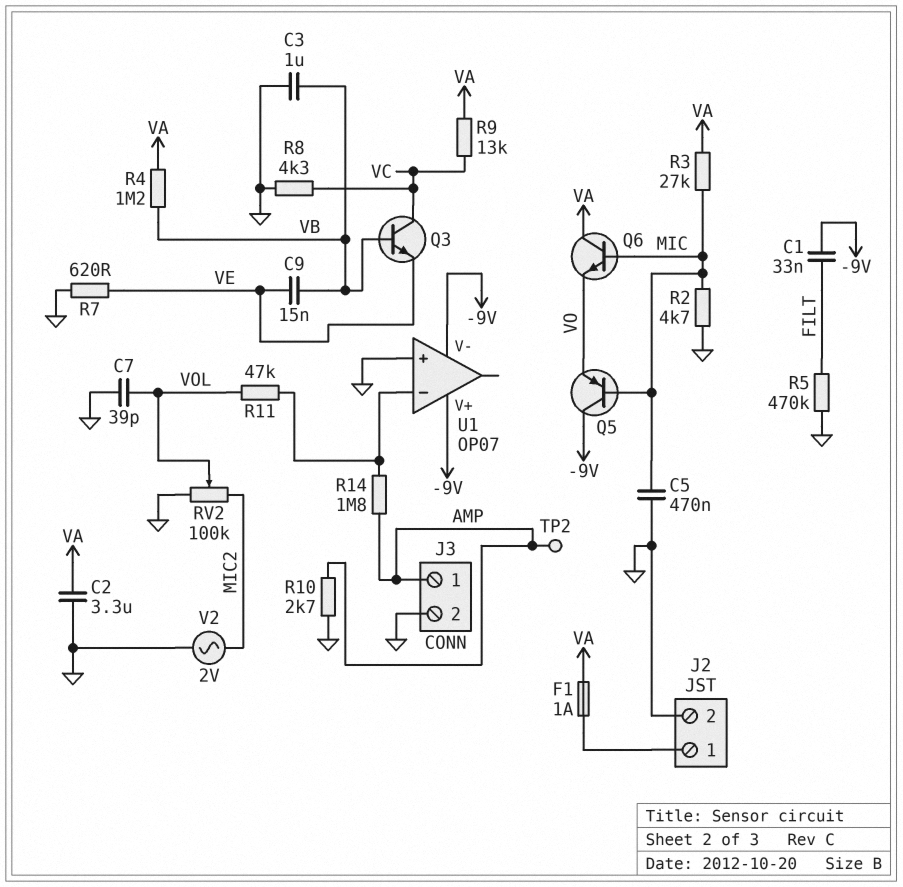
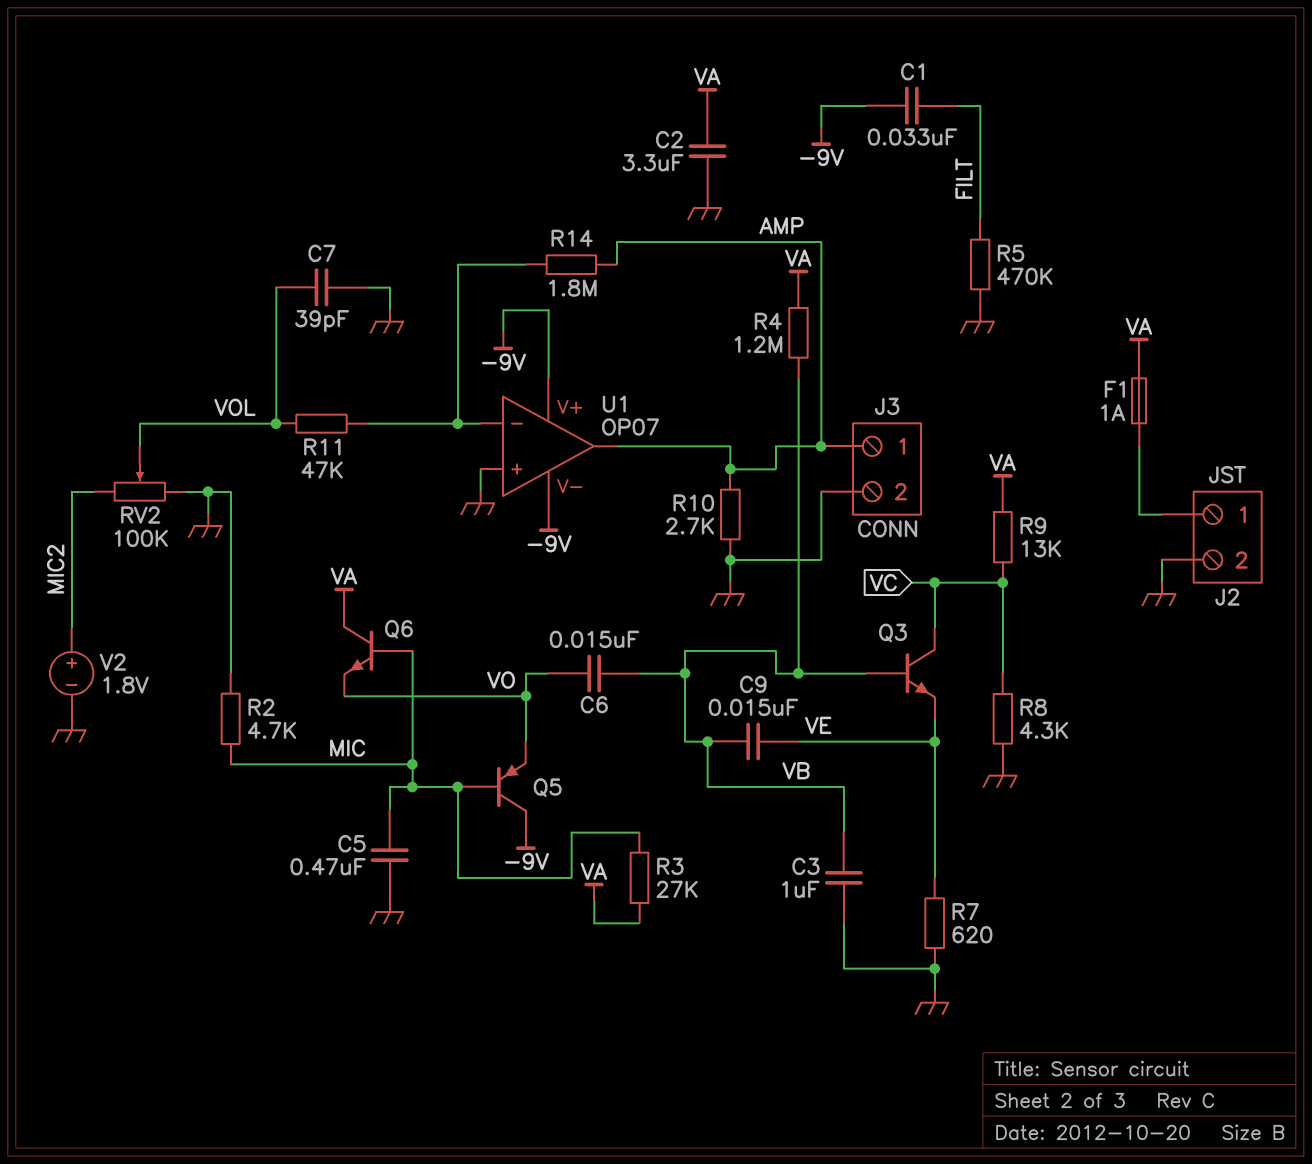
C6: none -> 15nF (VB, VO)
TP2: test point (AMP) -> none
U1 pin out: none -> AMP
V2: AC 2V (GND, MIC2) -> 1.8V (plus MIC2, minus GND)

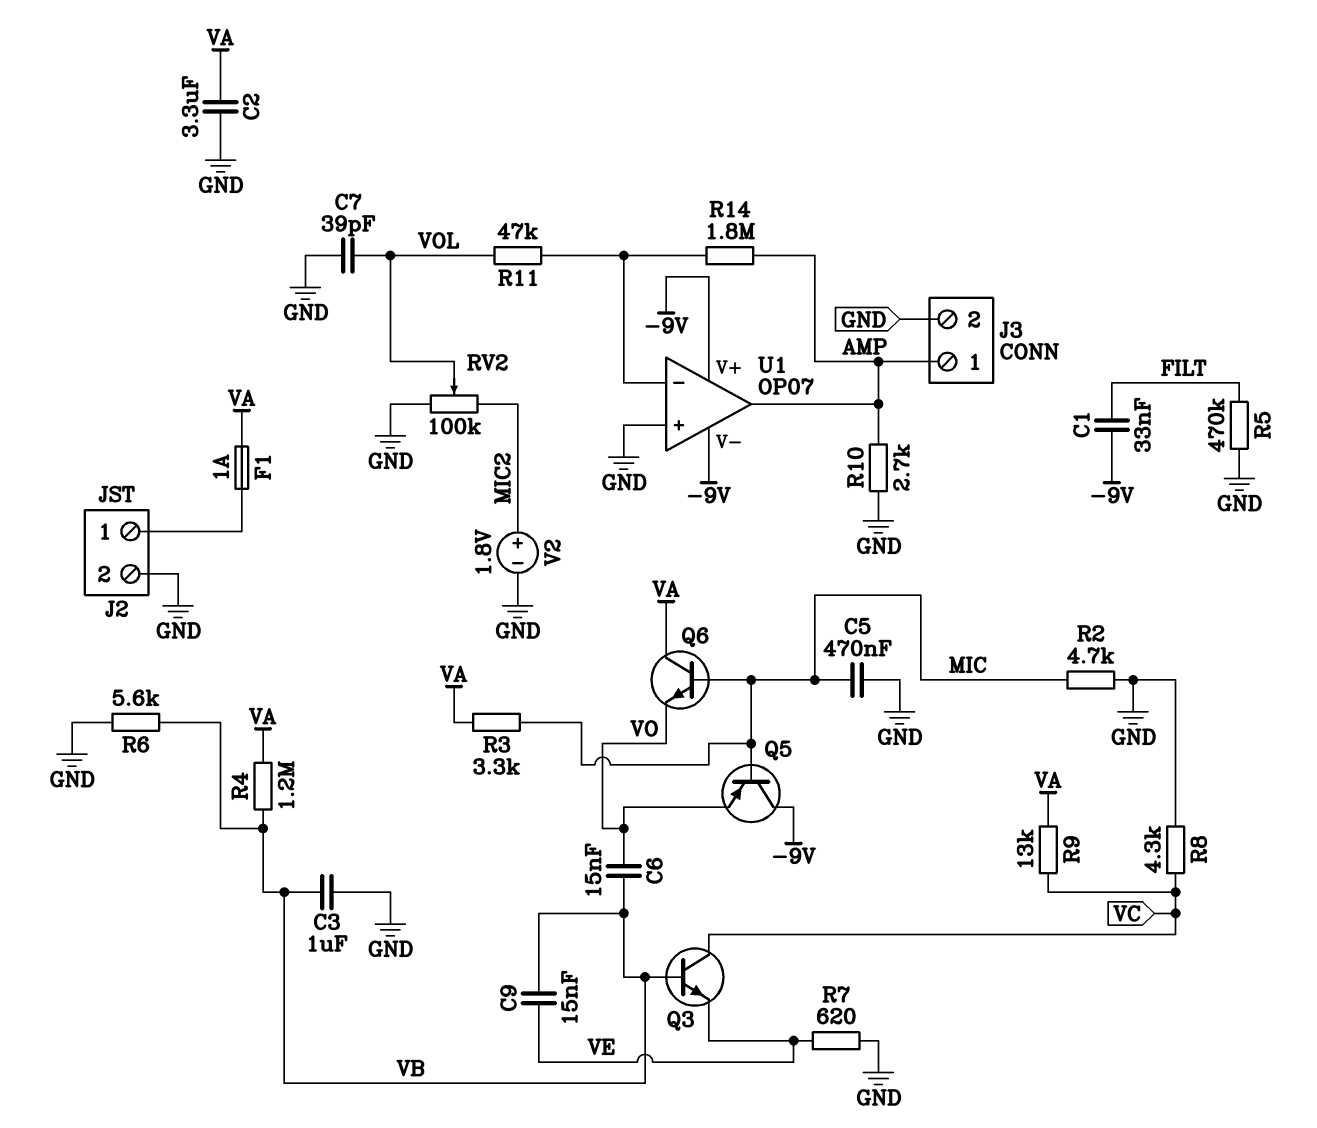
R3: 27k (MIC, VA) -> 3.3k (MIC, VA)
R6: none -> 5.6k (GND, VB)

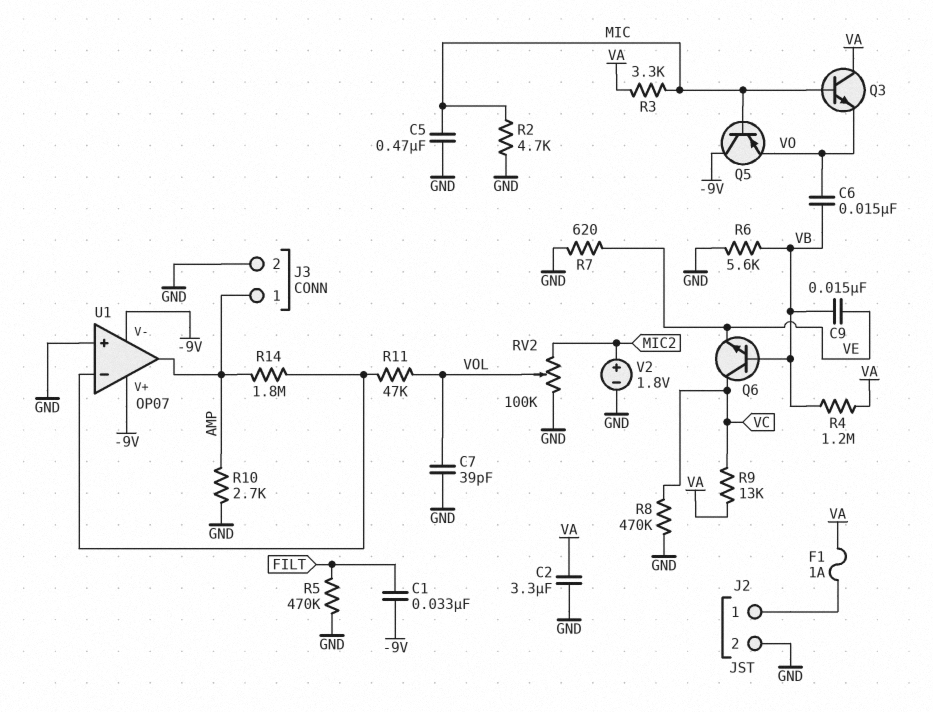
C3: 1uF (GND, VB) -> none
Q3: NPN (B VB, C VC, E VE) -> NPN (B MIC, C VA, E VO)
Q6: NPN (B MIC, C VA, E VO) -> NPN (B VB, C VC, E VE)
R8: 4.3k (GND, VC) -> 470k (GND, VC)

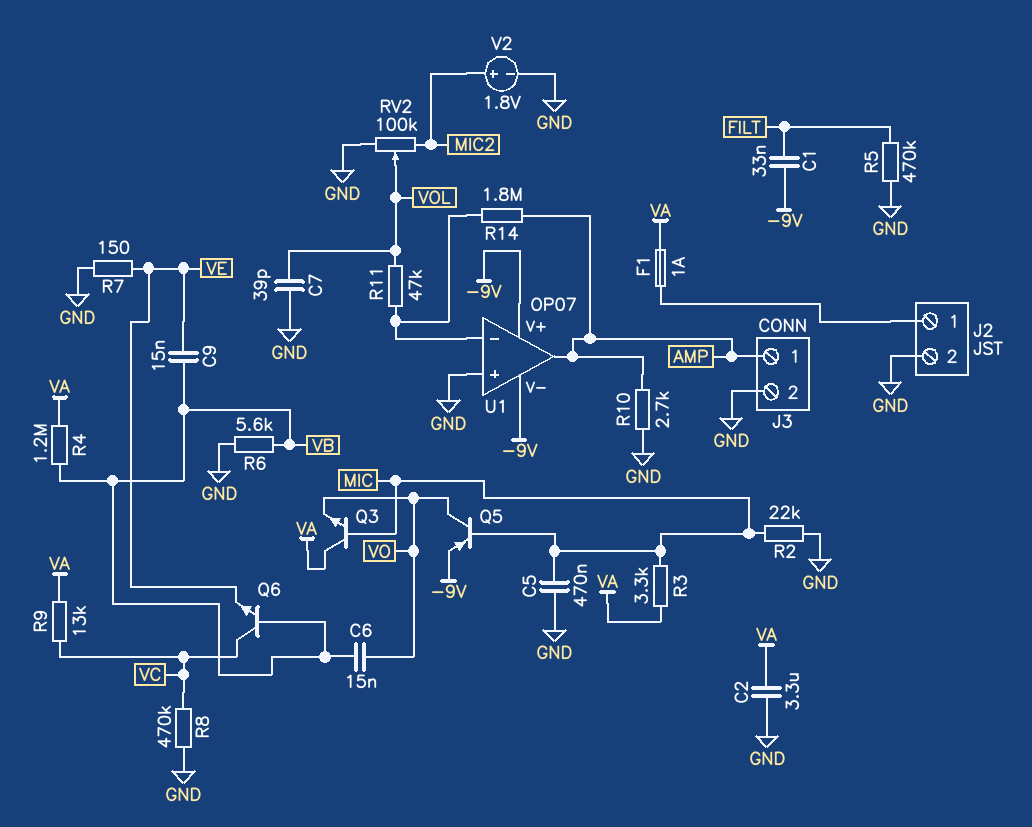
Q5: PNP (B MIC, C -9V, E VO) -> PNP (B MIC, C VO, E -9V)
R2: 4.7k (GND, MIC) -> 22k (GND, MIC)
R7: 620 (GND, VE) -> 150 (GND, VE)

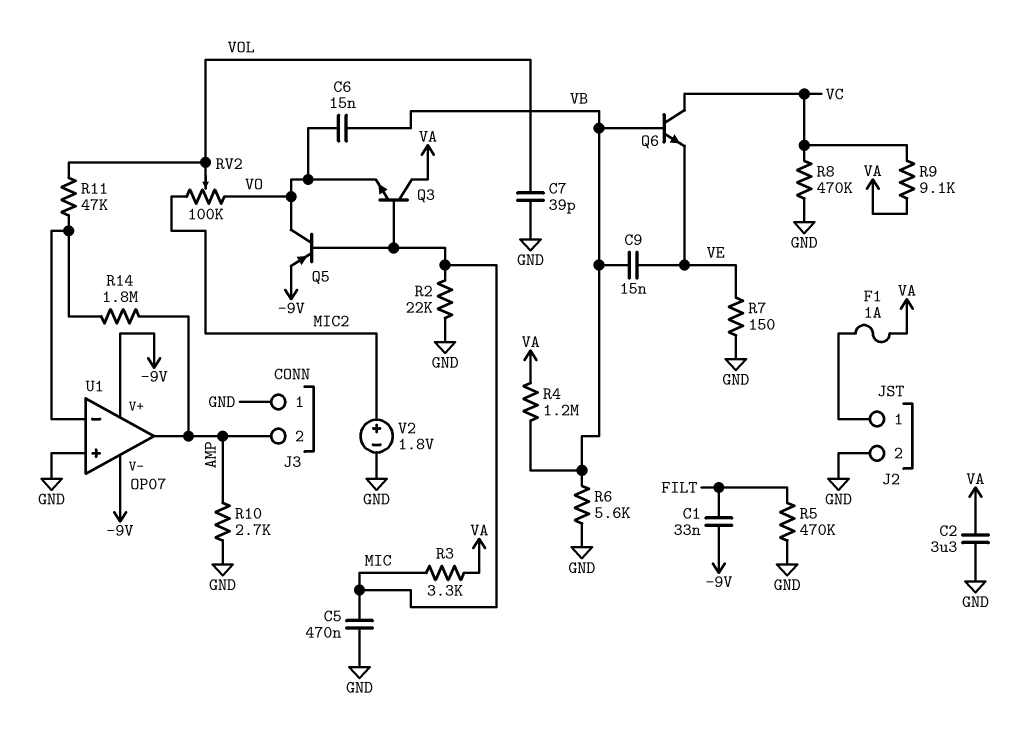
J3 pin 1: AMP -> GND
J3 pin 2: GND -> AMP
R9: 13k (VA, VC) -> 9.1k (VA, VC)
RV2: 100k (GND, MIC2, wiper VOL) -> 100k (MIC2, VO, wiper VOL)

